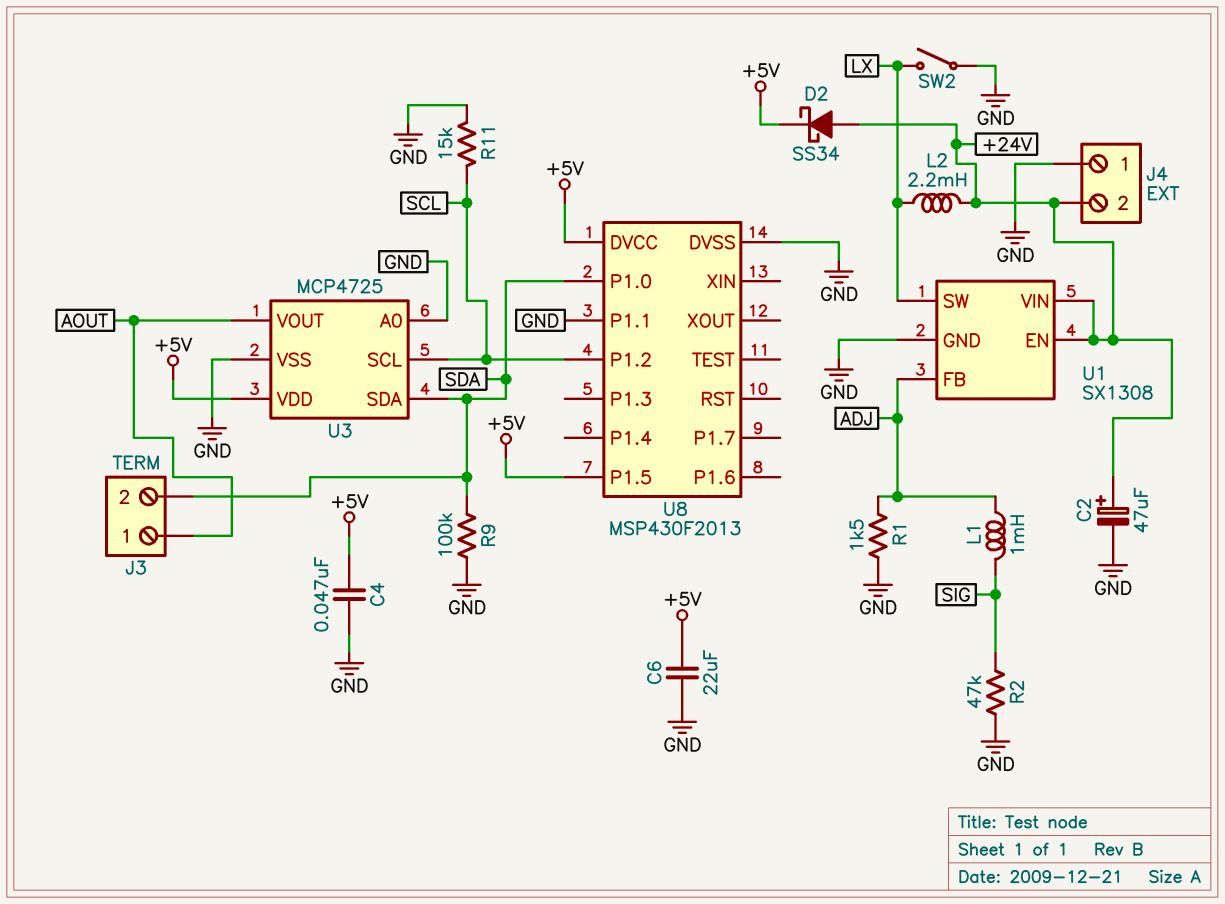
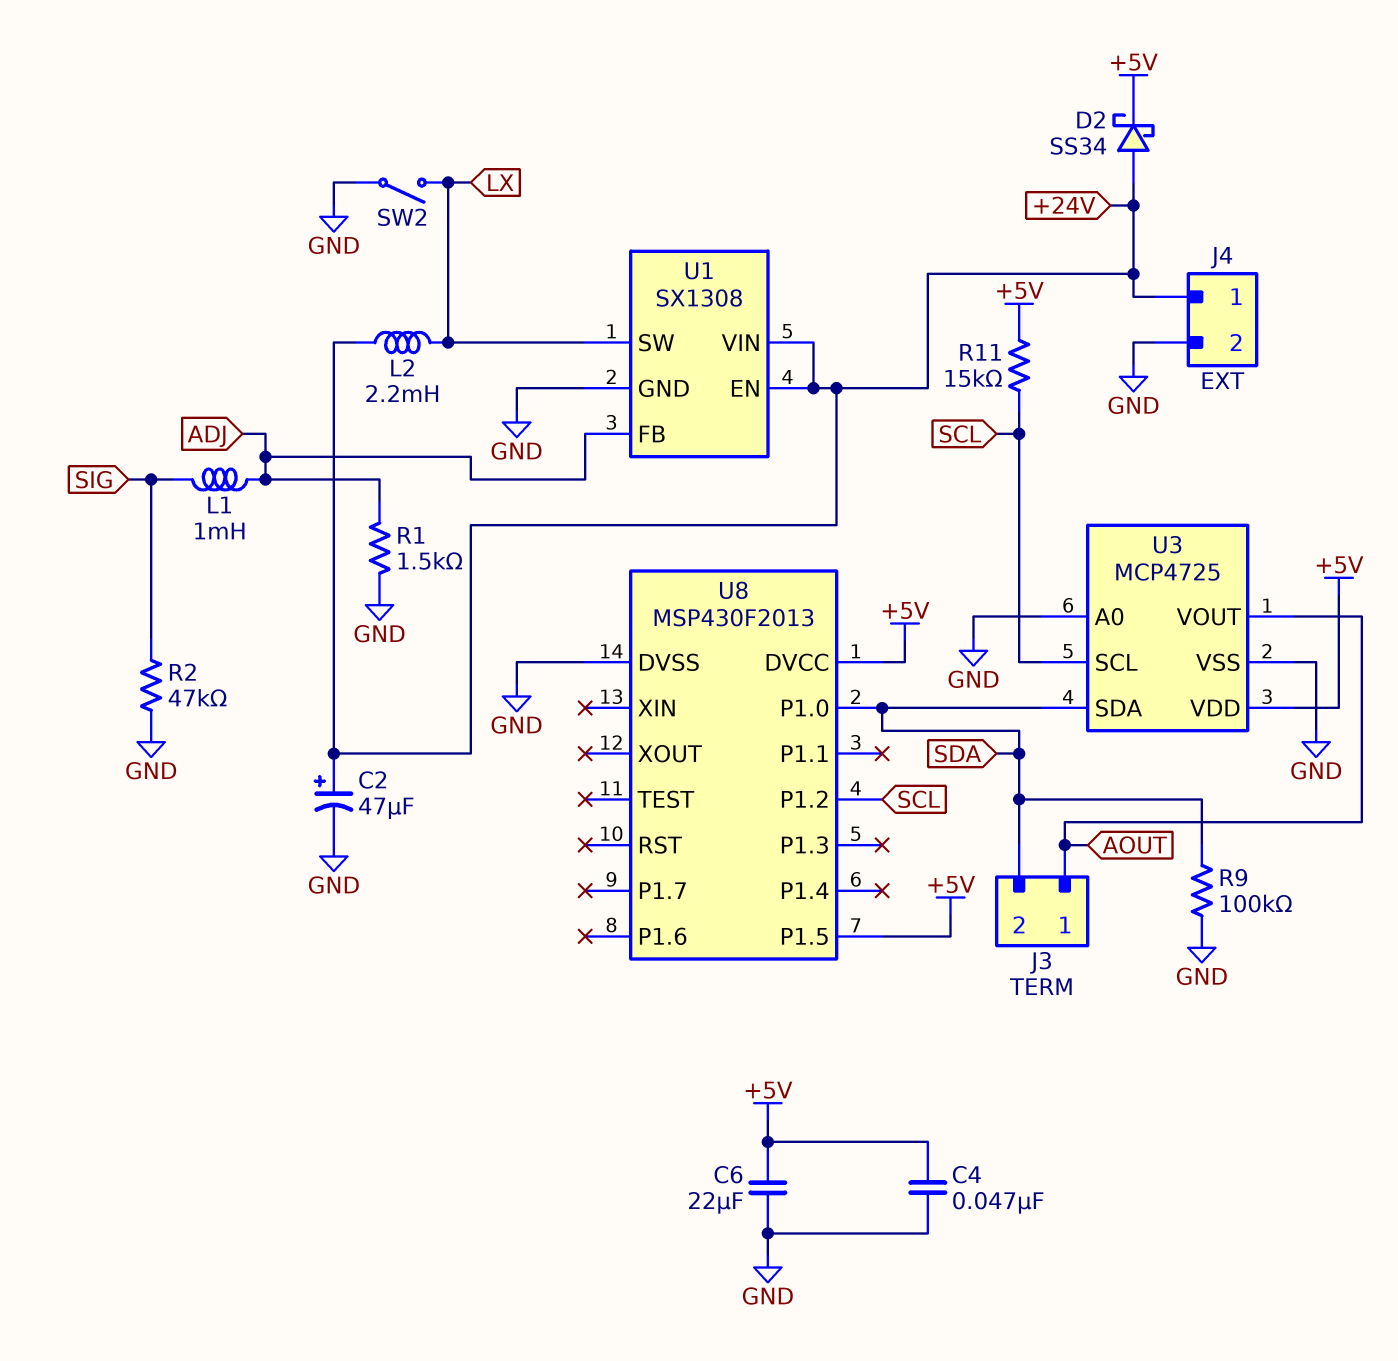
J4 pin 1: GND -> +24V
J4 pin 2: +24V -> GND
R11: 15k (GND, SCL) -> 15k (+5V, SCL)
U8 pin P1.1: GND -> none

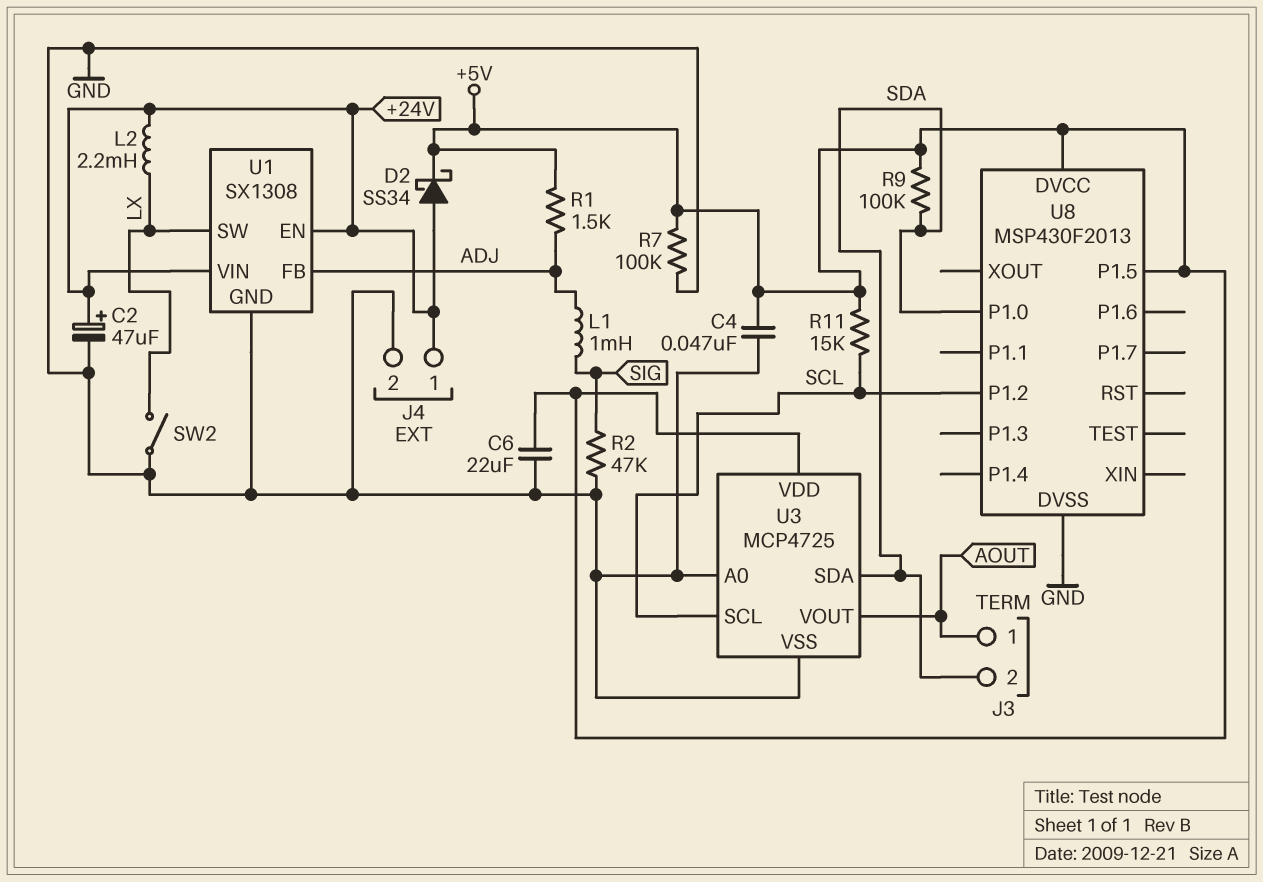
R1: 1.5k (ADJ, GND) -> 1.5k (+5V, ADJ)
R7: none -> 100k (+5V, GND)
R9: 100k (GND, SDA) -> 100k (+5V, SDA)

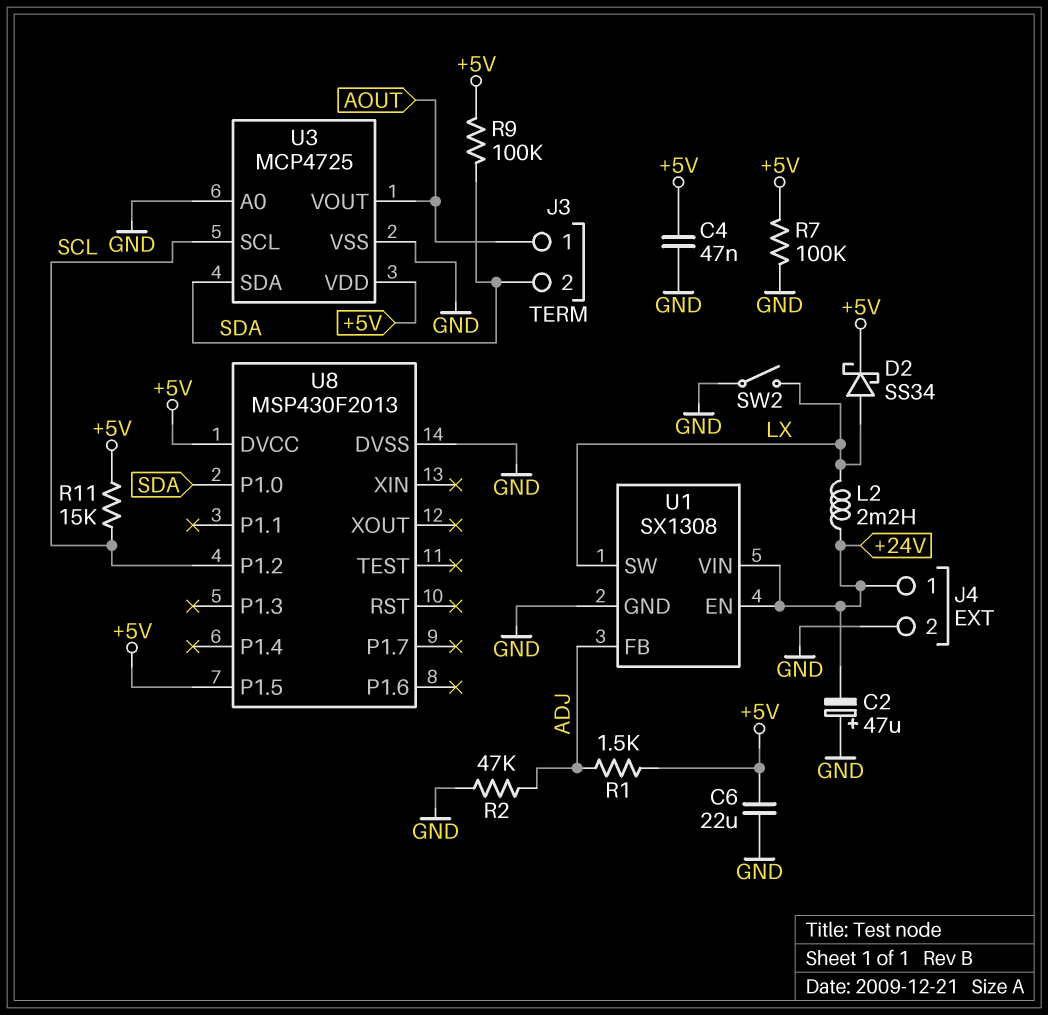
C2: 47uF (plus +24V, minus GND) -> 47uF (plus GND, minus +24V)
D2: schottky SS34 (A +24V, K +5V) -> schottky SS34 (A LX, K +5V)
L1: 1mH (ADJ, SIG) -> none
R2: 47k (GND, SIG) -> 47k (ADJ, GND)

